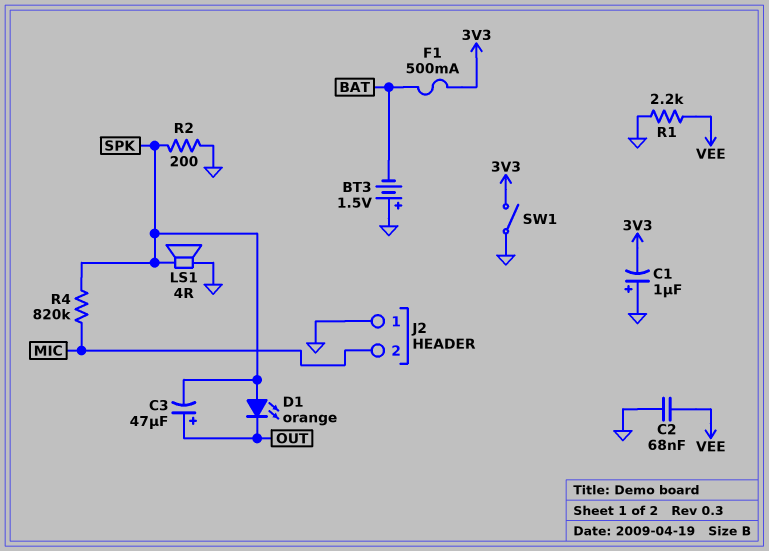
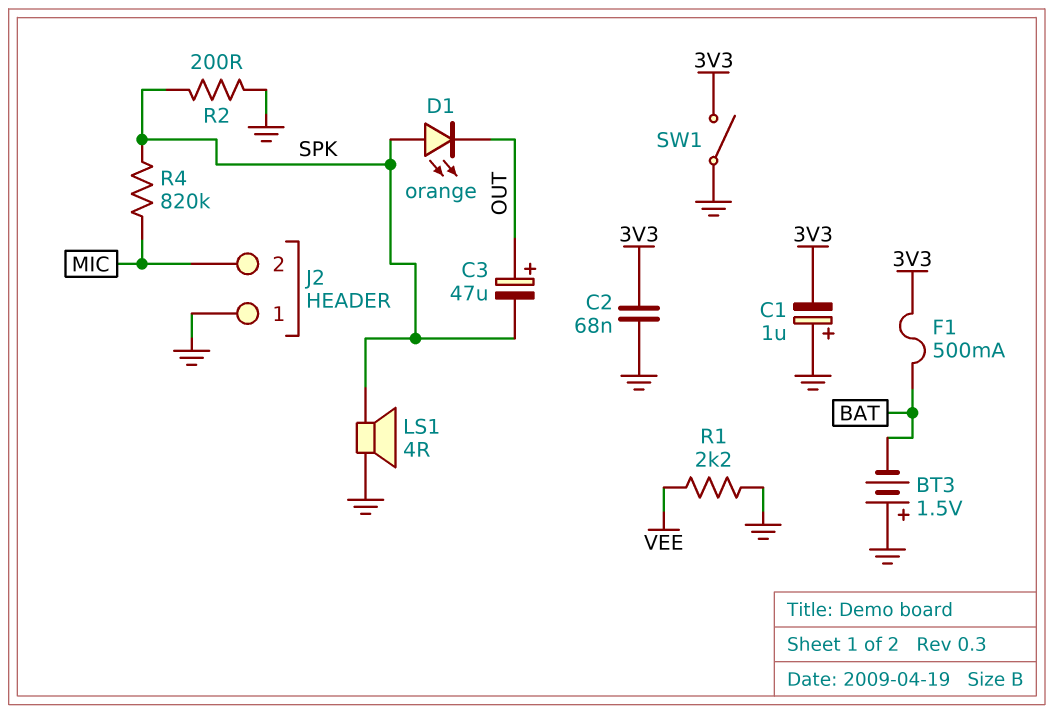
C2: 68nF (GND, VEE) -> 68nF (3V3, GND)

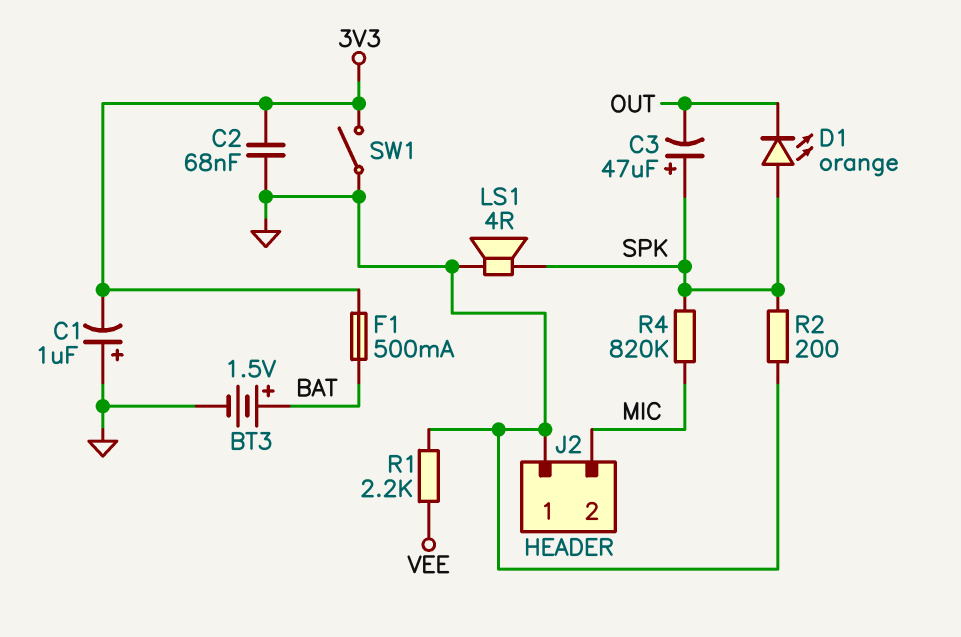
BT3: 1.5V (plus GND, minus BAT) -> 1.5V (plus BAT, minus GND)
C3: 47uF (plus OUT, minus SPK) -> 47uF (plus SPK, minus OUT)

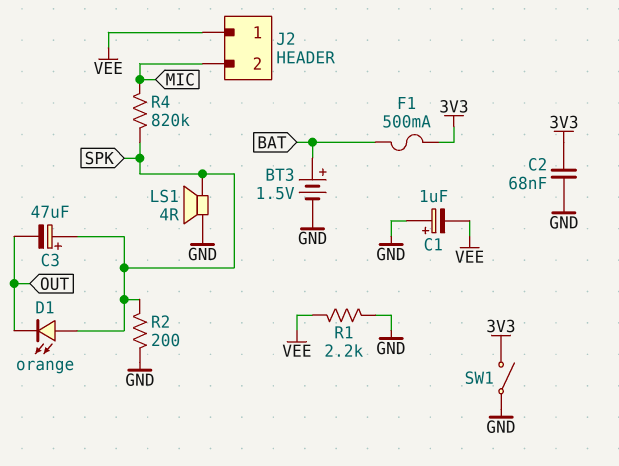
C1: 1uF (plus GND, minus 3V3) -> 1uF (plus GND, minus VEE)
J2 pin 1: GND -> VEE

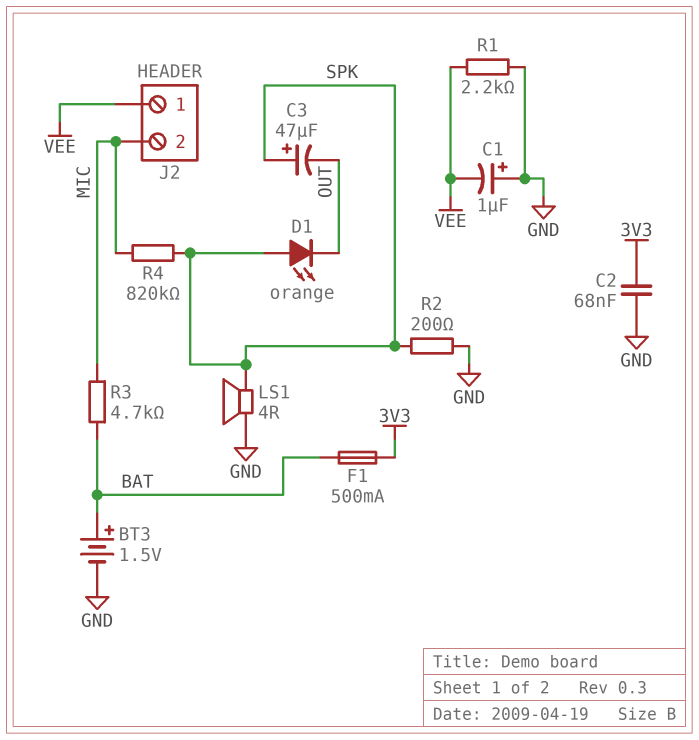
R3: none -> 4.7k (BAT, MIC)
SW1: switch (3V3, GND) -> none

